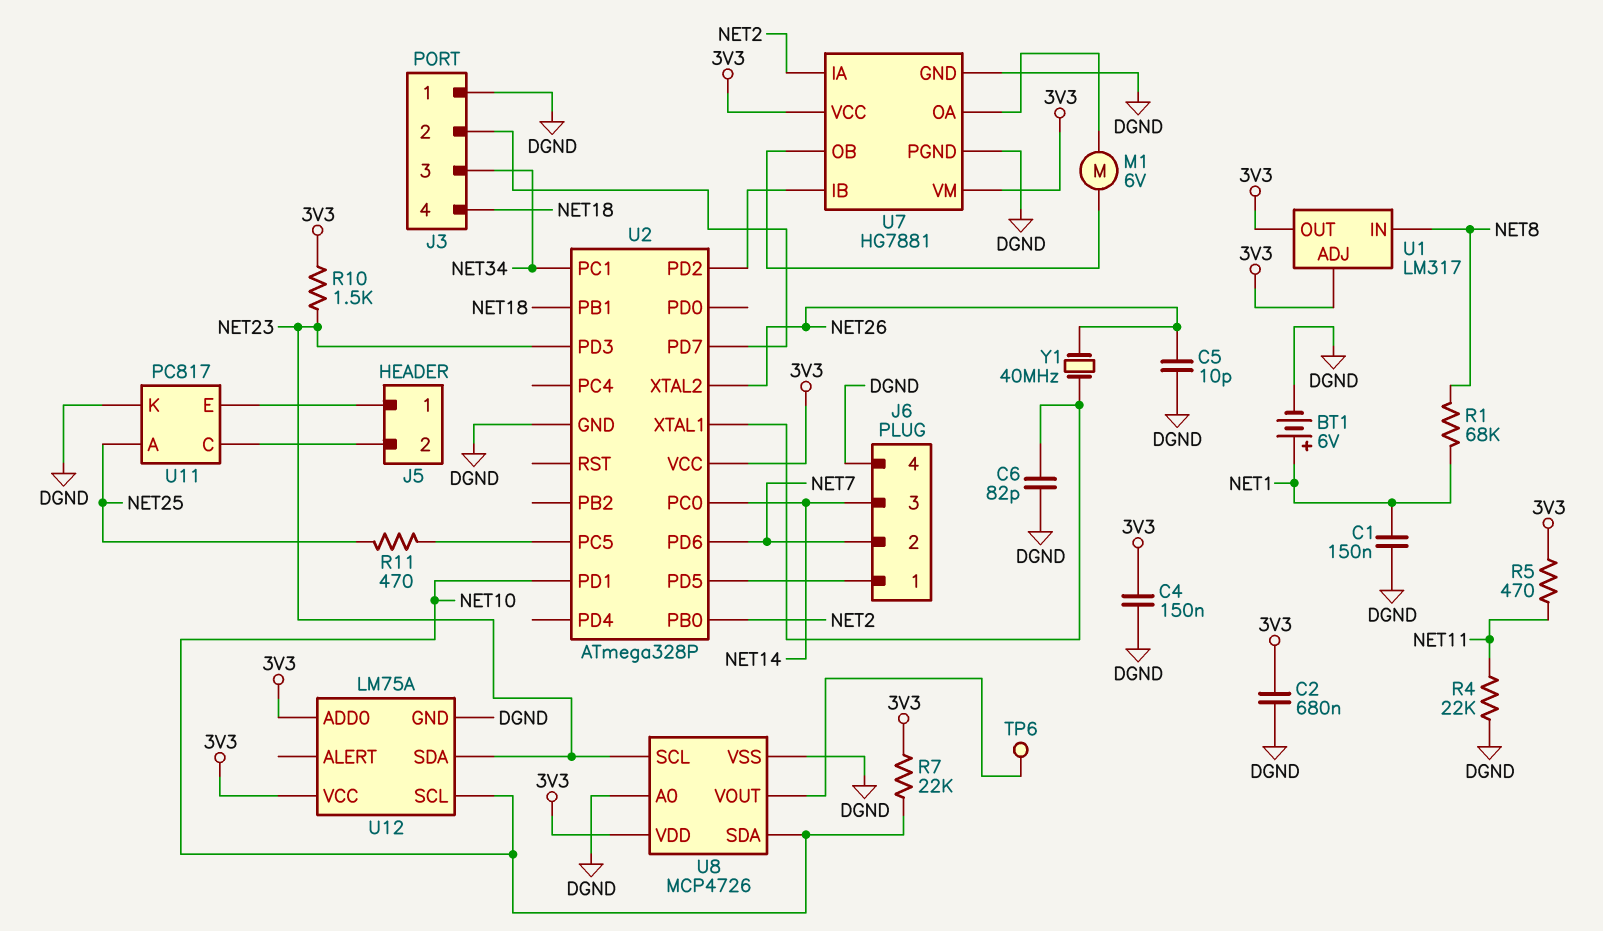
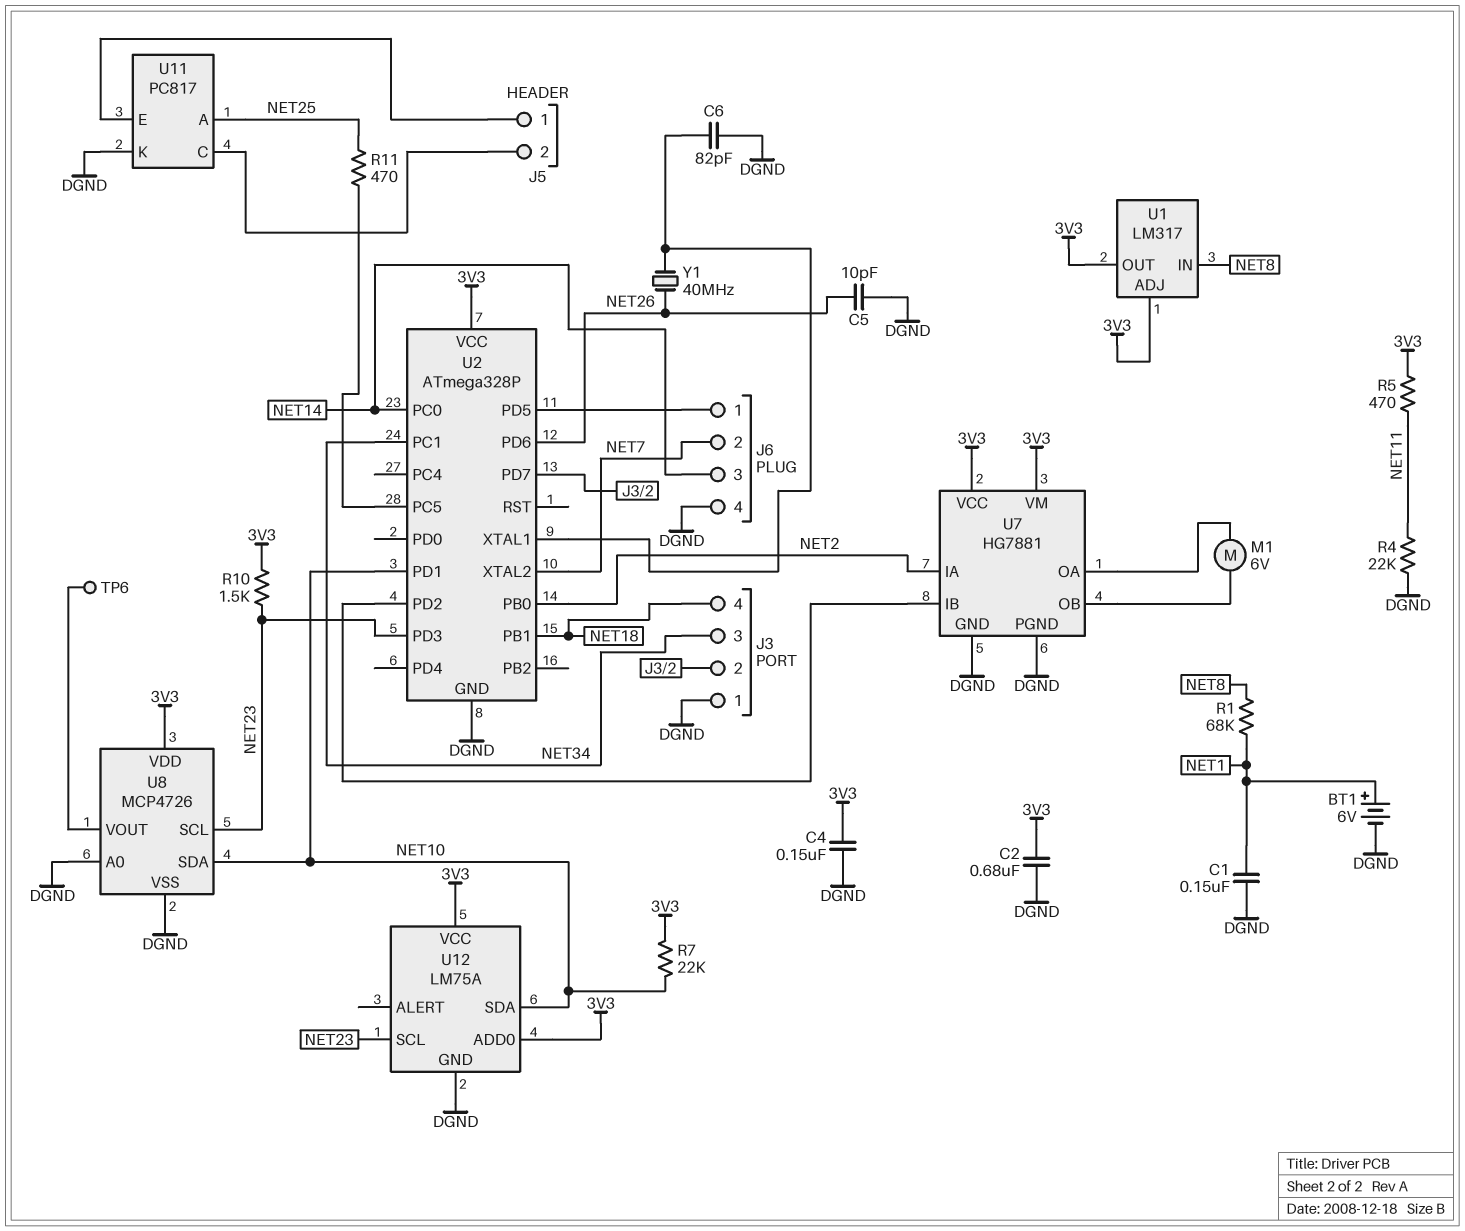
U2 pin PD6: NET7 -> NET26
U2 pin XTAL2: NET26 -> NET7
U12 pin SCL: NET10 -> NET23
U12 pin SDA: NET23 -> NET10

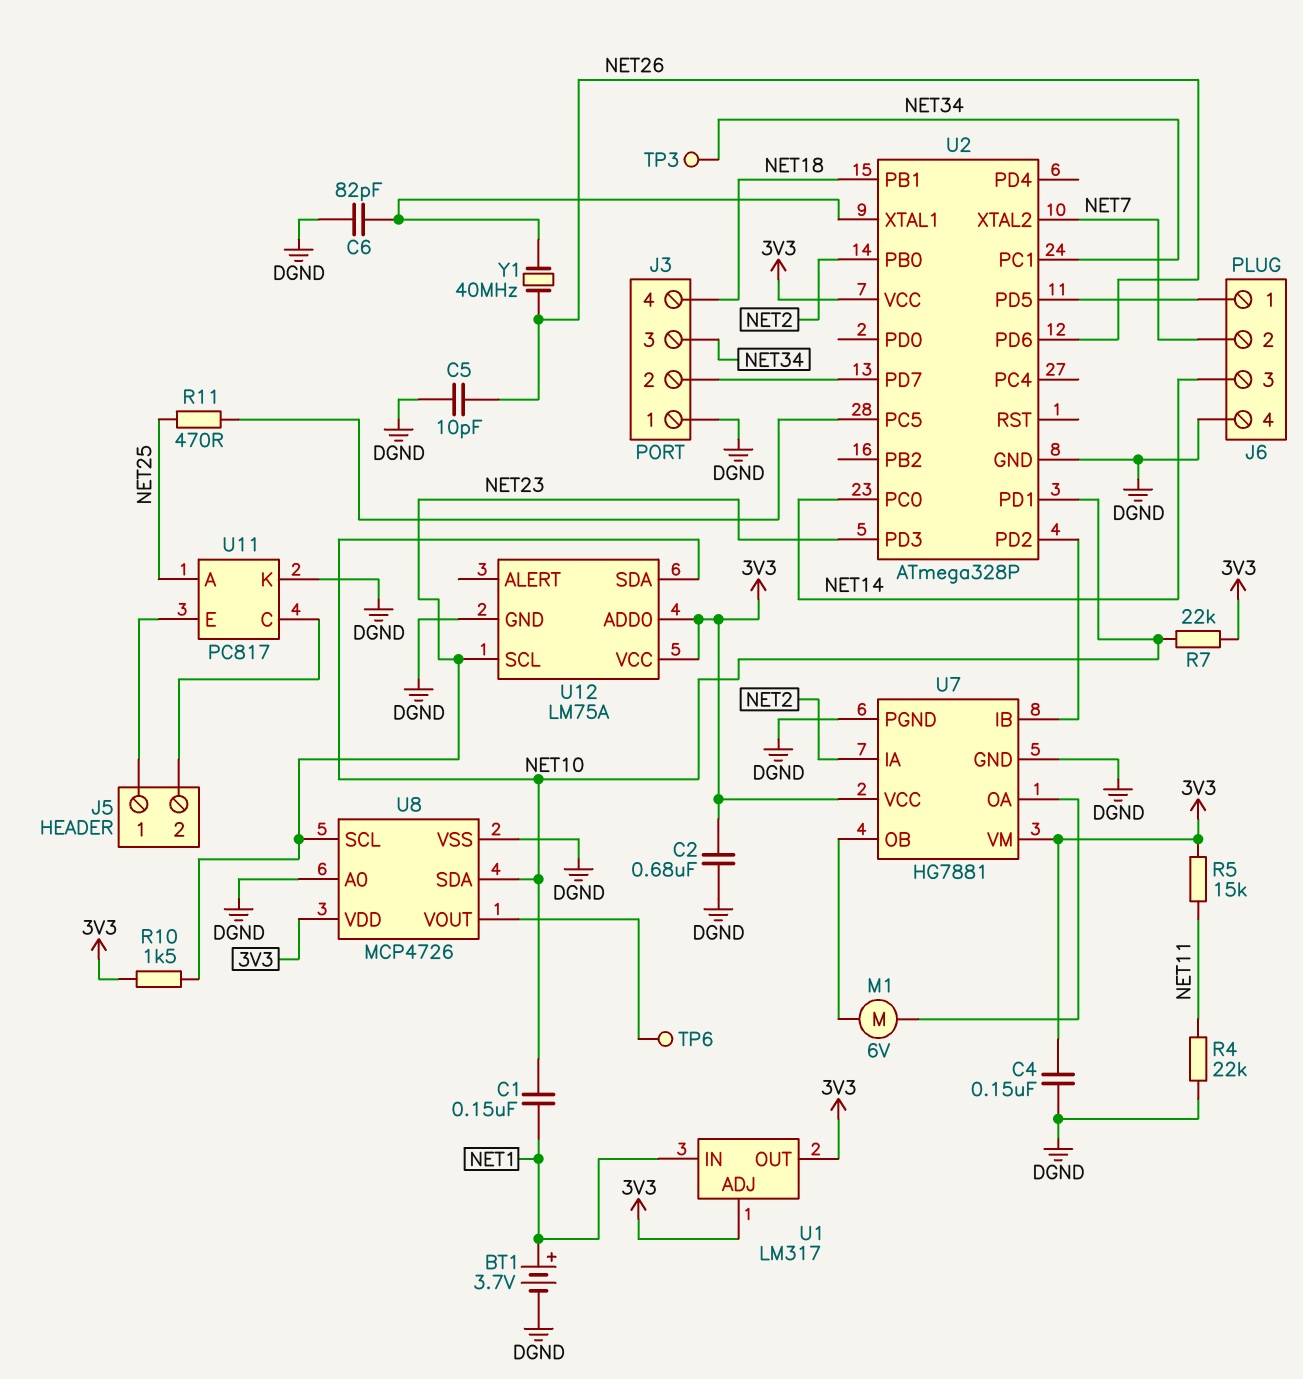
BT1: 6V (plus NET1, minus DGND) -> 3.7V (plus NET1, minus DGND)
C1: 150nF (DGND, NET1) -> 150nF (NET1, NET10)
R1: 68k (NET1, NET8) -> none
R5: 470 (3V3, NET11) -> 15k (3V3, NET11)
TP3: none -> test point (NET34)
U1 pin IN: NET8 -> NET1

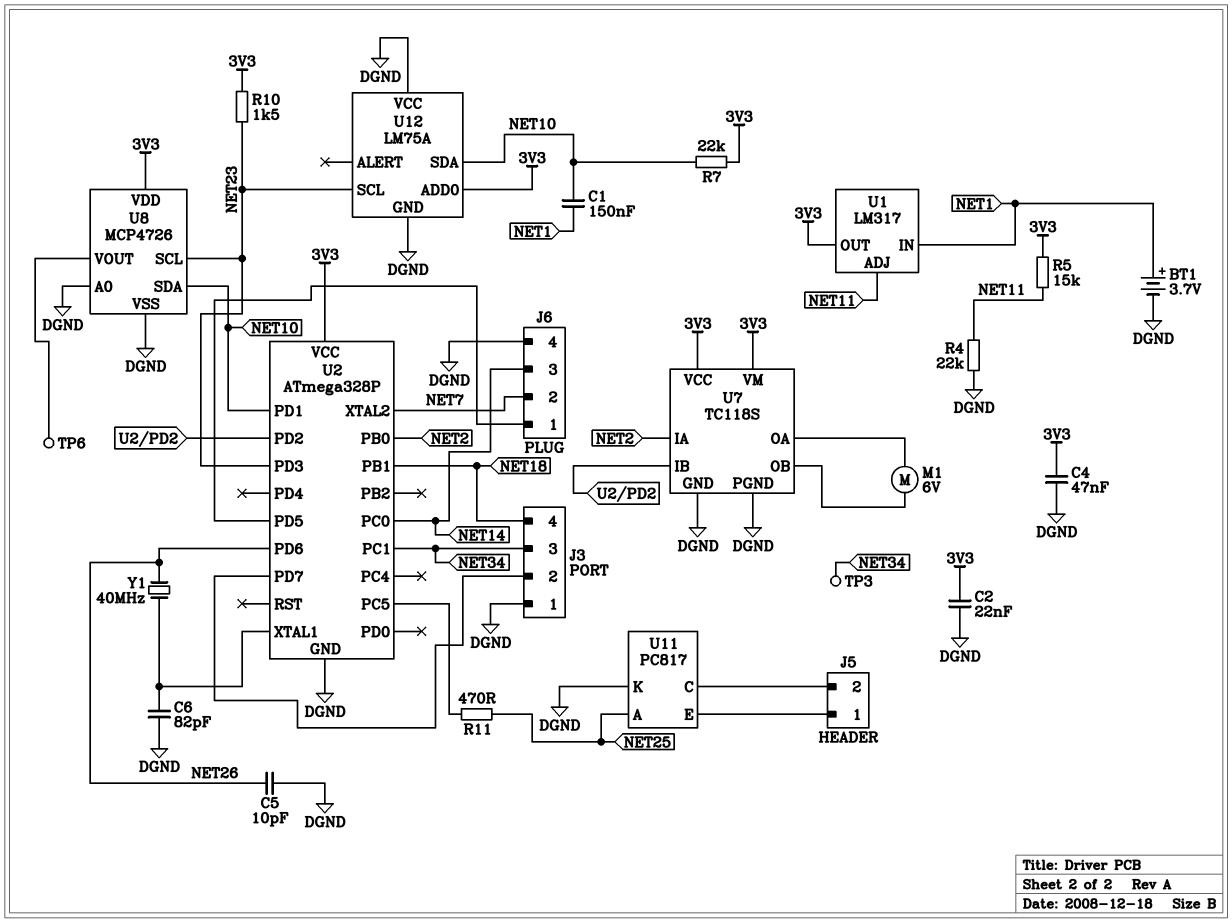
C2: 680nF (3V3, DGND) -> 22nF (3V3, DGND)
C4: 150nF (3V3, DGND) -> 47nF (3V3, DGND)
U1 pin ADJ: 3V3 -> NET11
U7: HG7881 -> TC118S
U12 pin VCC: 3V3 -> DGND

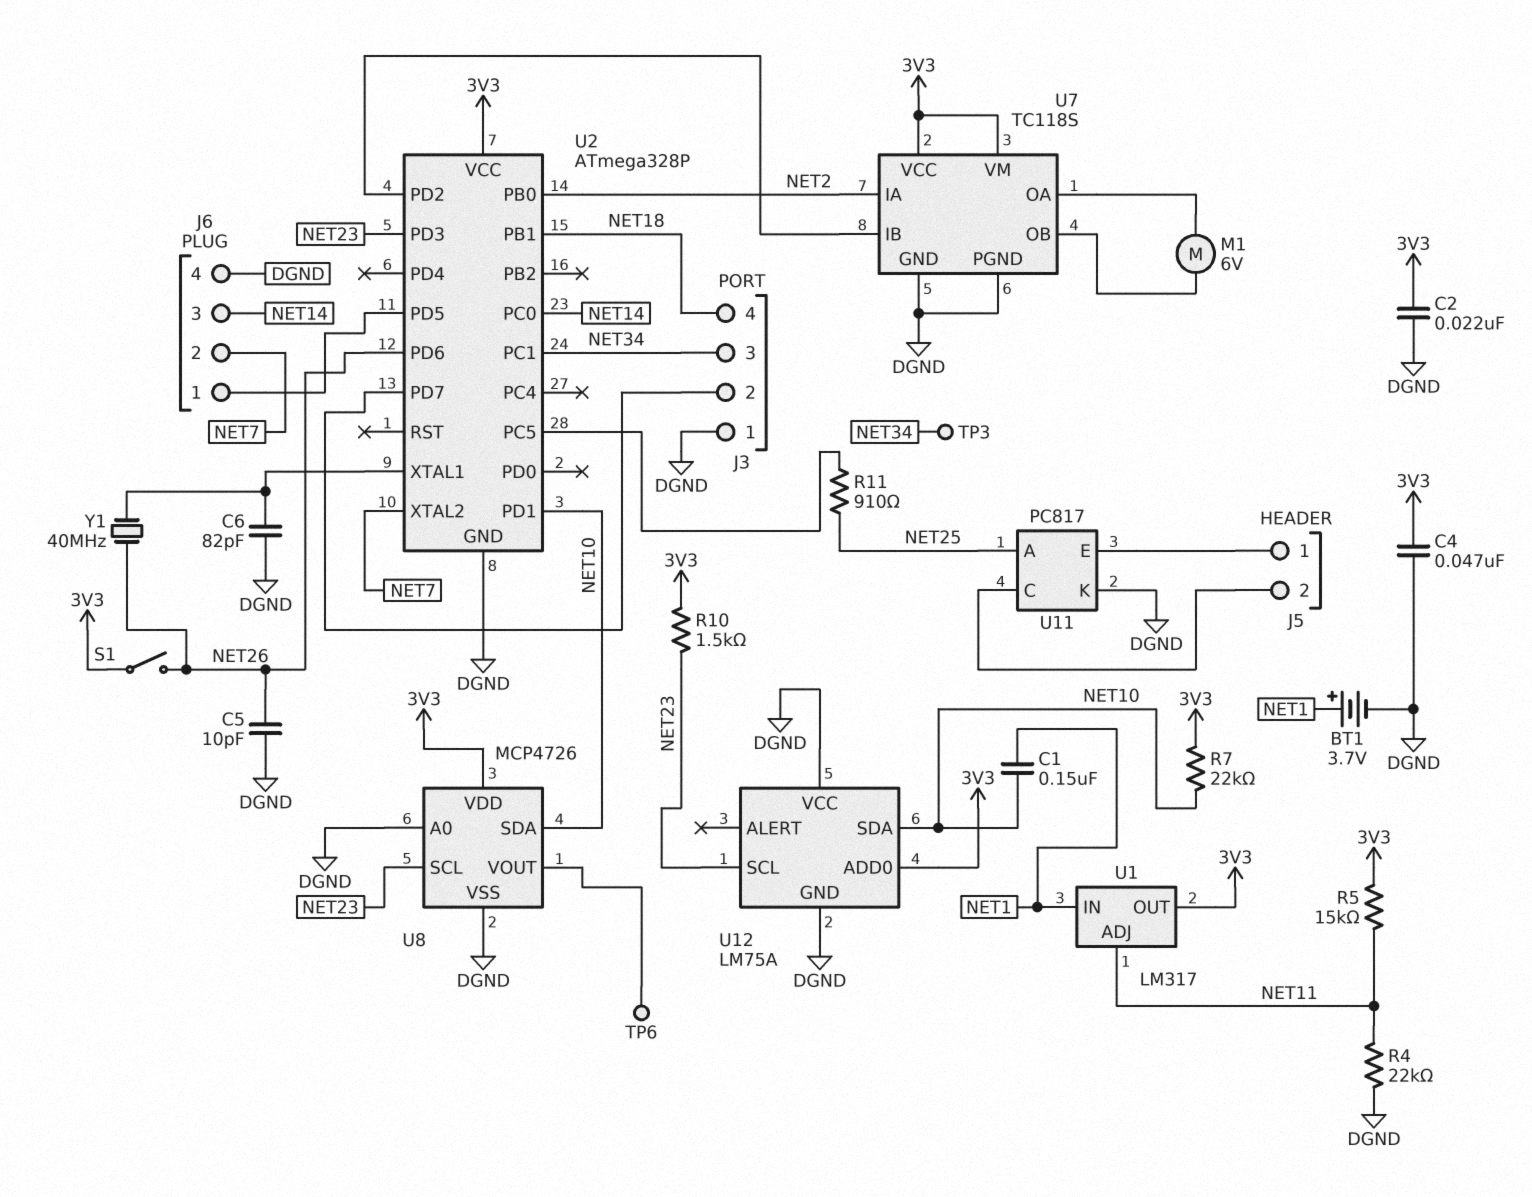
R11: 470 (NET25, U2/PC5) -> 910 (NET25, U2/PC5)
S1: none -> switch (3V3, NET26)

